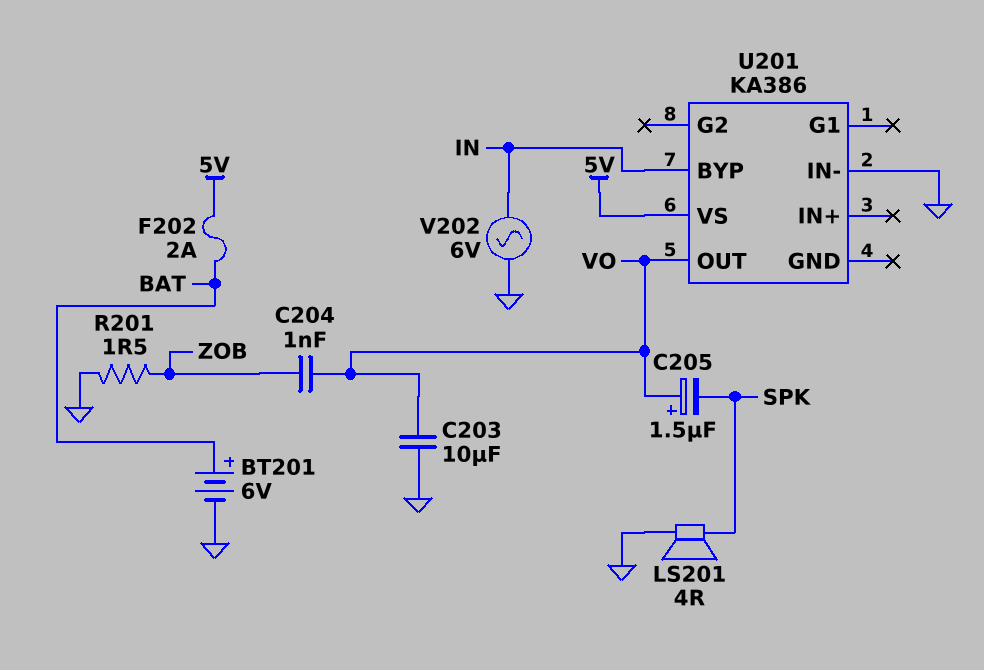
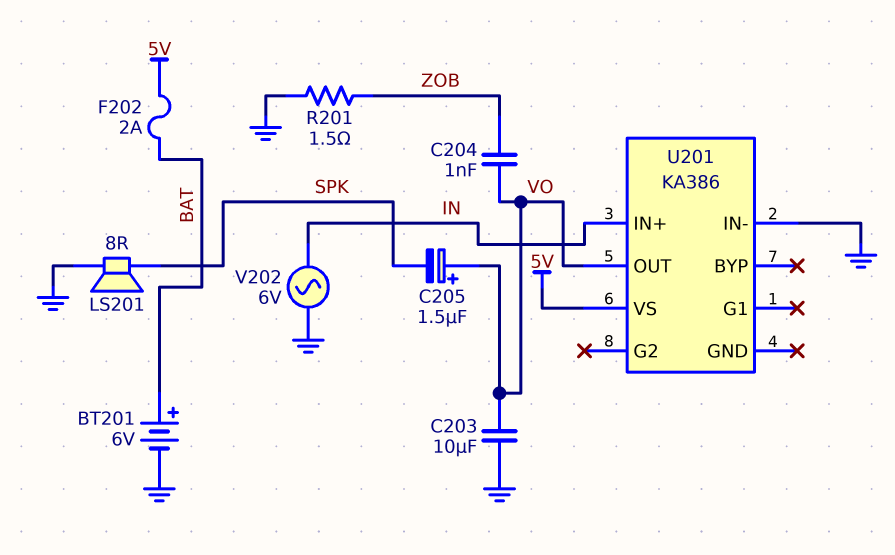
LS201: speaker 4R (GND, SPK) -> speaker 8R (GND, SPK)
U201 pin BYP: IN -> none
U201 pin IN+: none -> IN

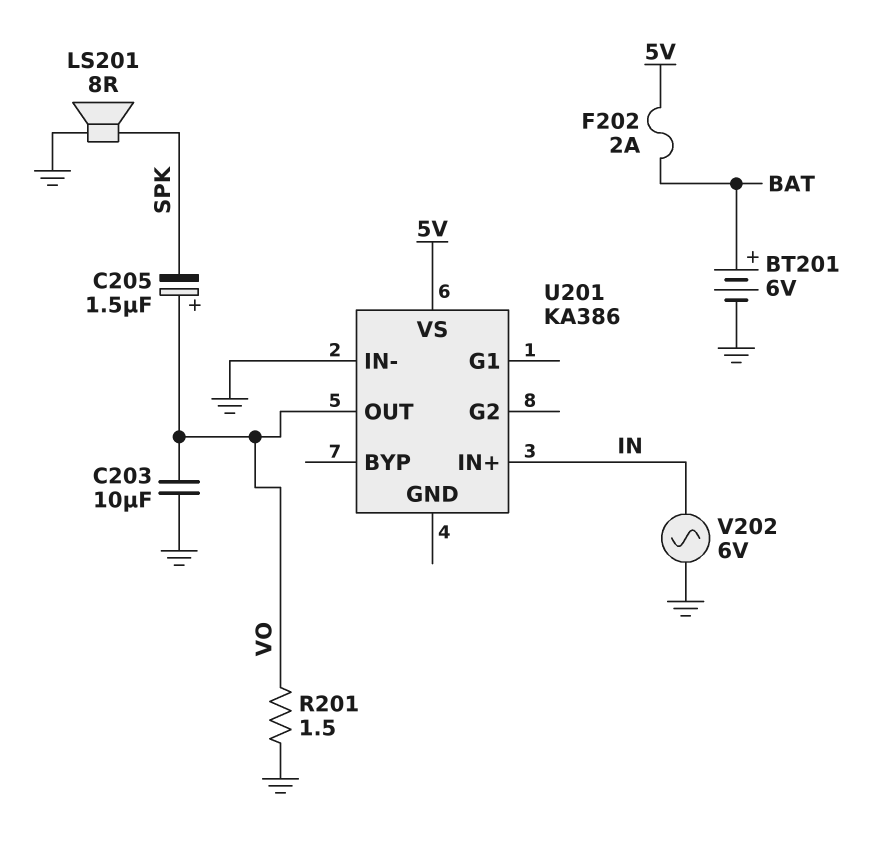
C204: 1nF (VO, ZOB) -> none
R201: 1.5 (GND, ZOB) -> 1.5 (GND, VO)

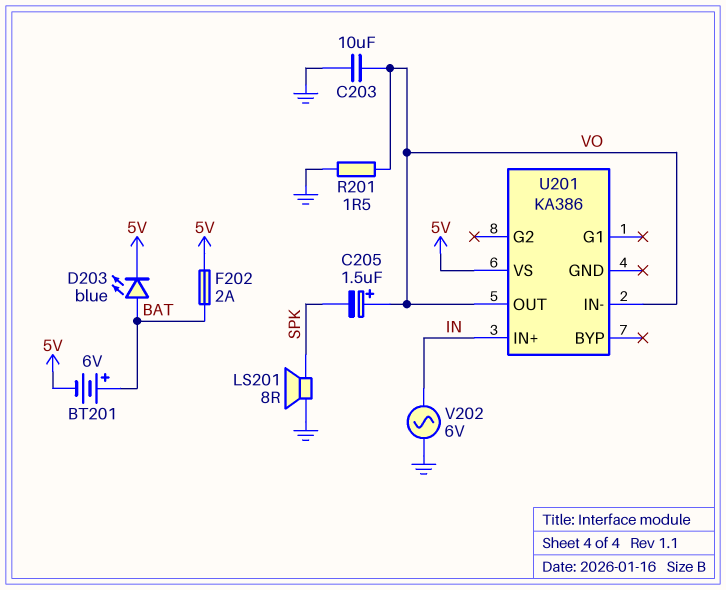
BT201: 6V (plus BAT, minus GND) -> 6V (plus BAT, minus 5V)
D203: none -> LED blue (A BAT, K 5V)
U201 pin IN-: GND -> VO

